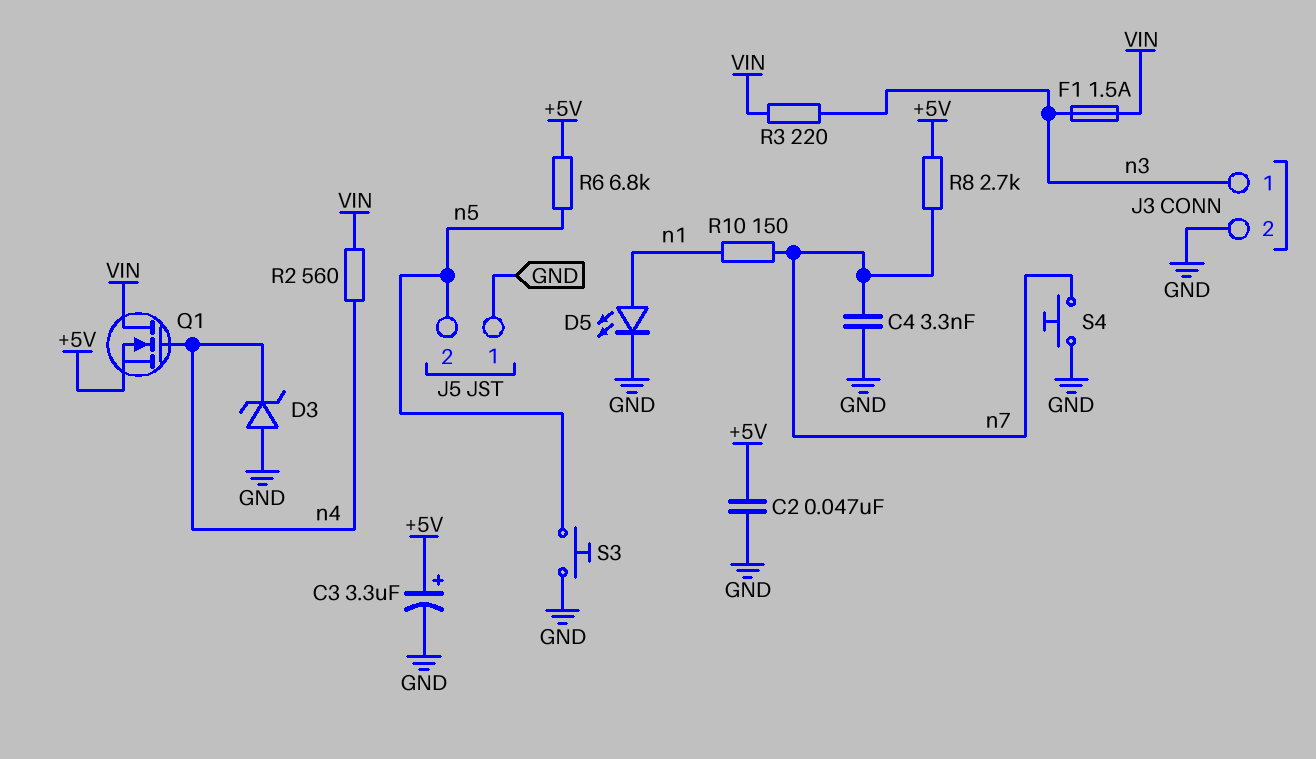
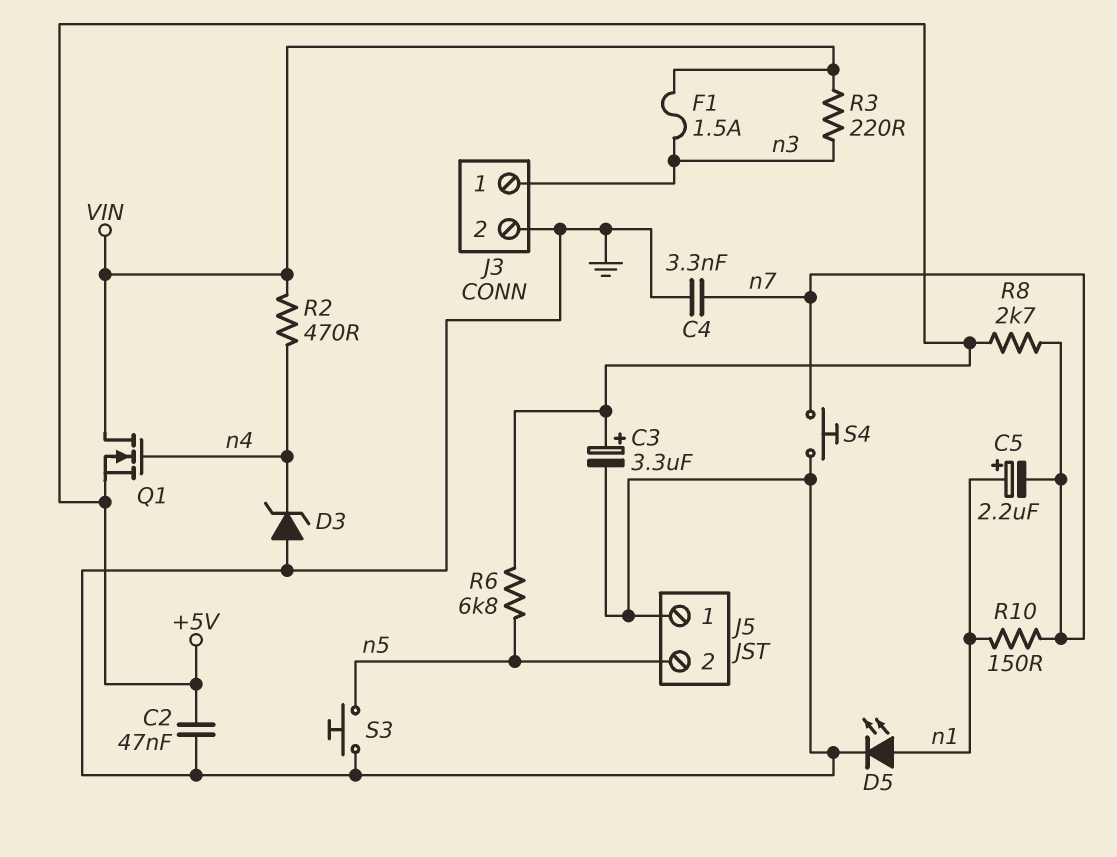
C5: none -> 2.2uF (plus n1, minus n7)
R2: 560 (VIN, n4) -> 470 (VIN, n4)

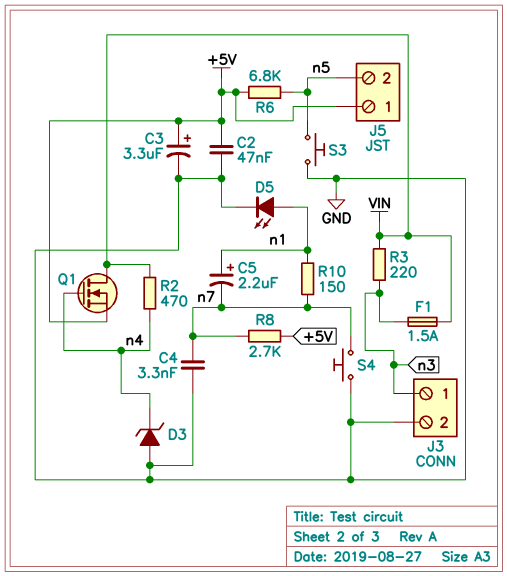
J5 pin 1: GND -> +5V

